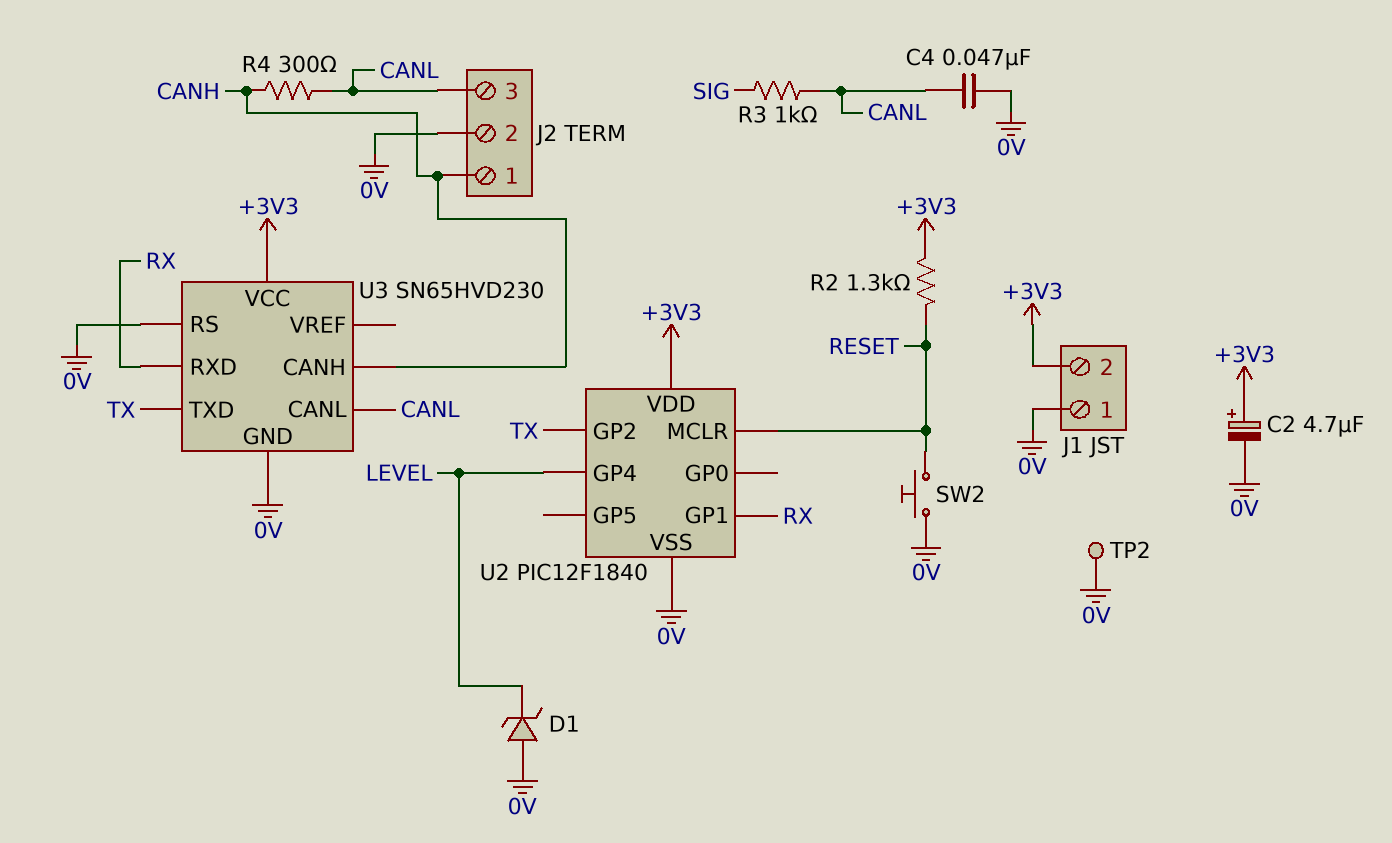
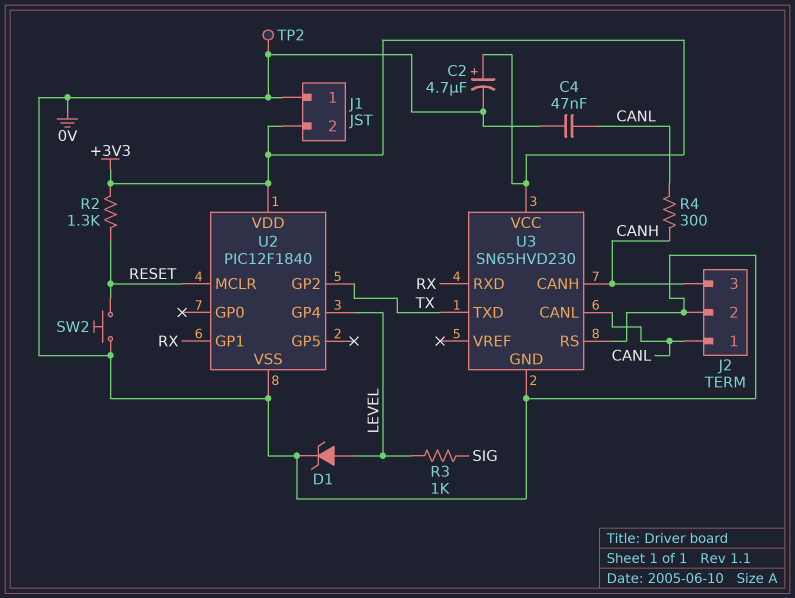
D1: zener (A 0V, K LEVEL) -> zener (A LEVEL, K 0V)
J2 pin 1: CANH -> CANL
J2 pin 3: CANL -> CANH
R3: 1k (CANL, SIG) -> 1k (LEVEL, SIG)

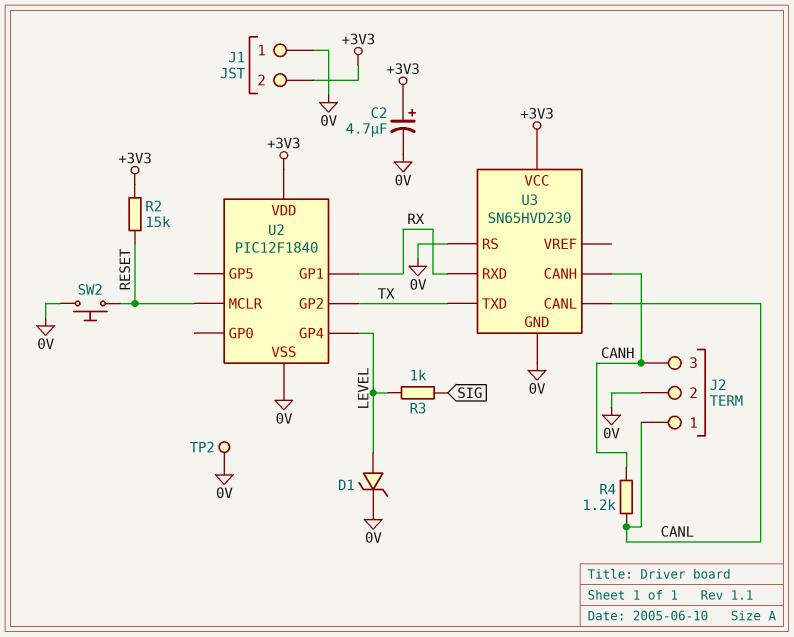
C4: 47nF (0V, CANL) -> none
R2: 1.3k (+3V3, RESET) -> 15k (+3V3, RESET)
R4: 300 (CANH, CANL) -> 1.2k (CANH, CANL)

